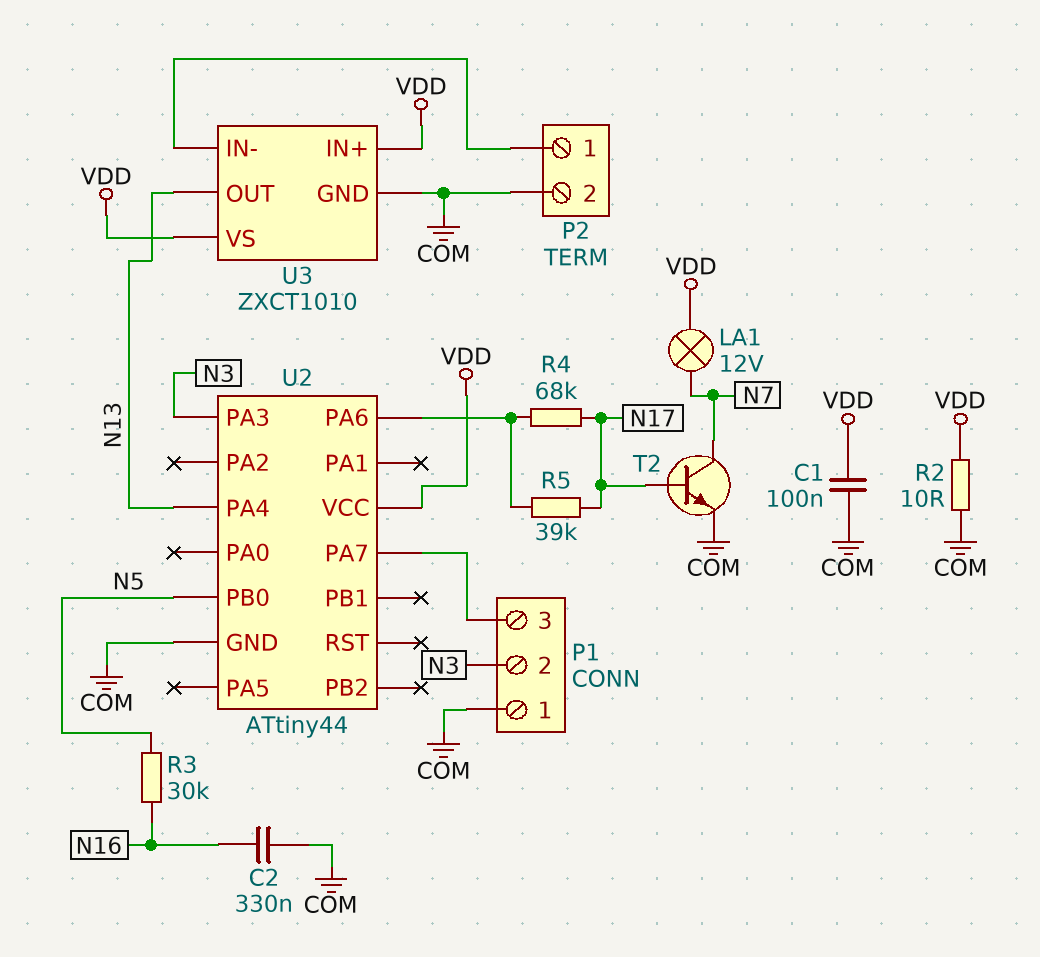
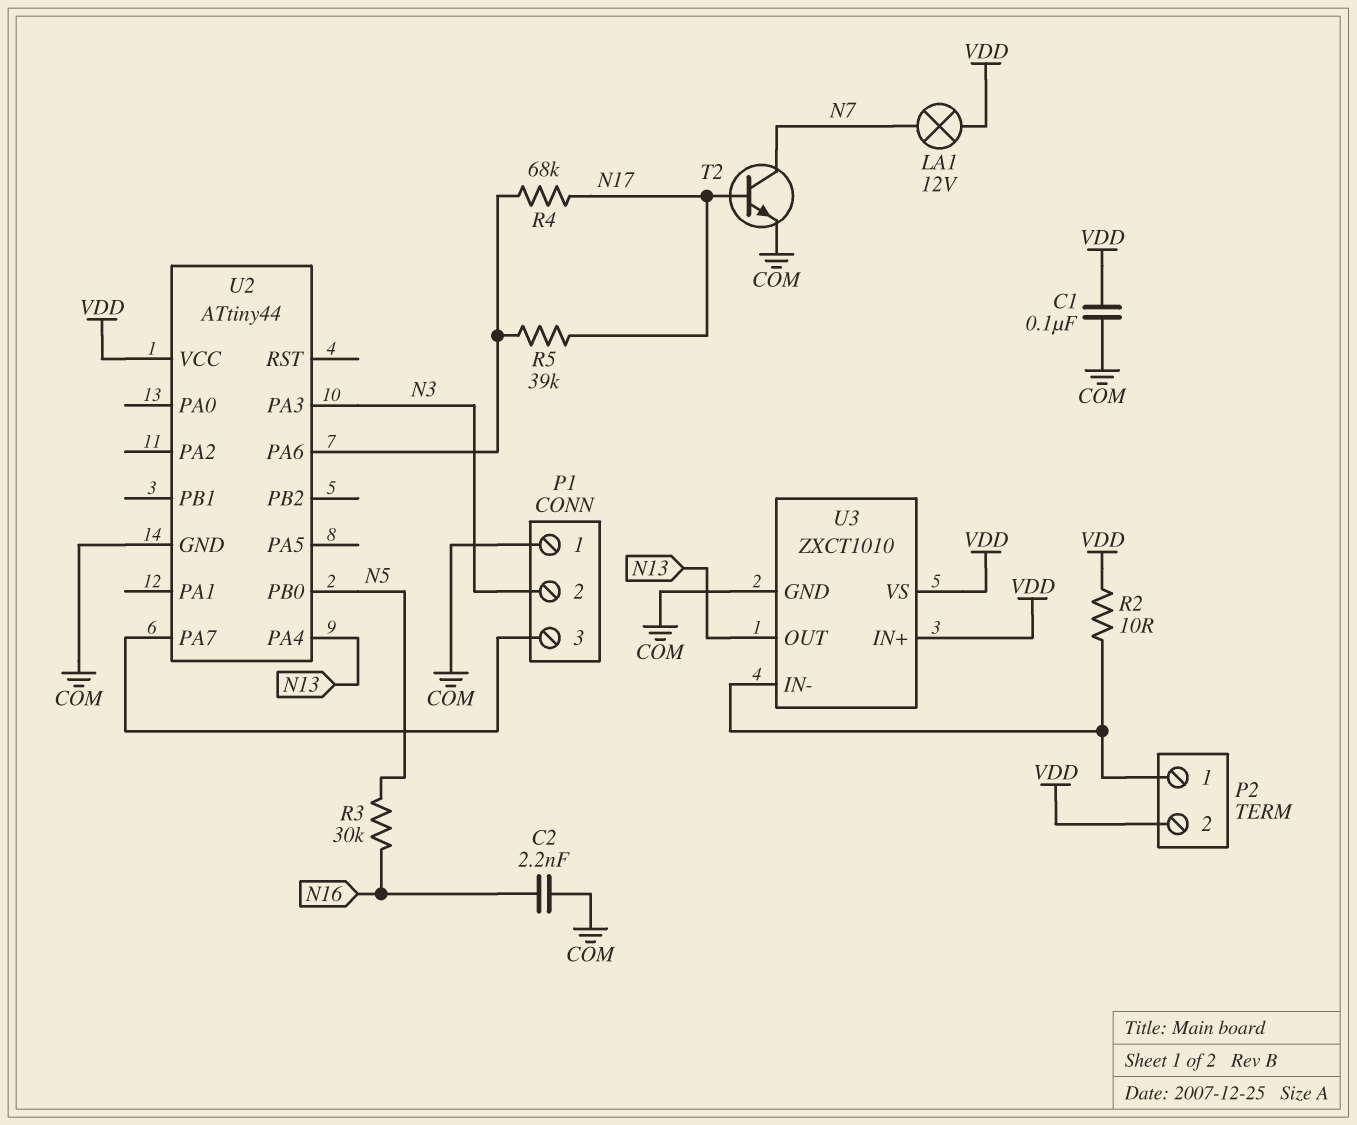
C2: 330nF (COM, N16) -> 2.2nF (COM, N16)
P2 pin 2: COM -> VDD
R2: 10 (COM, VDD) -> 10 (P2/1, VDD)

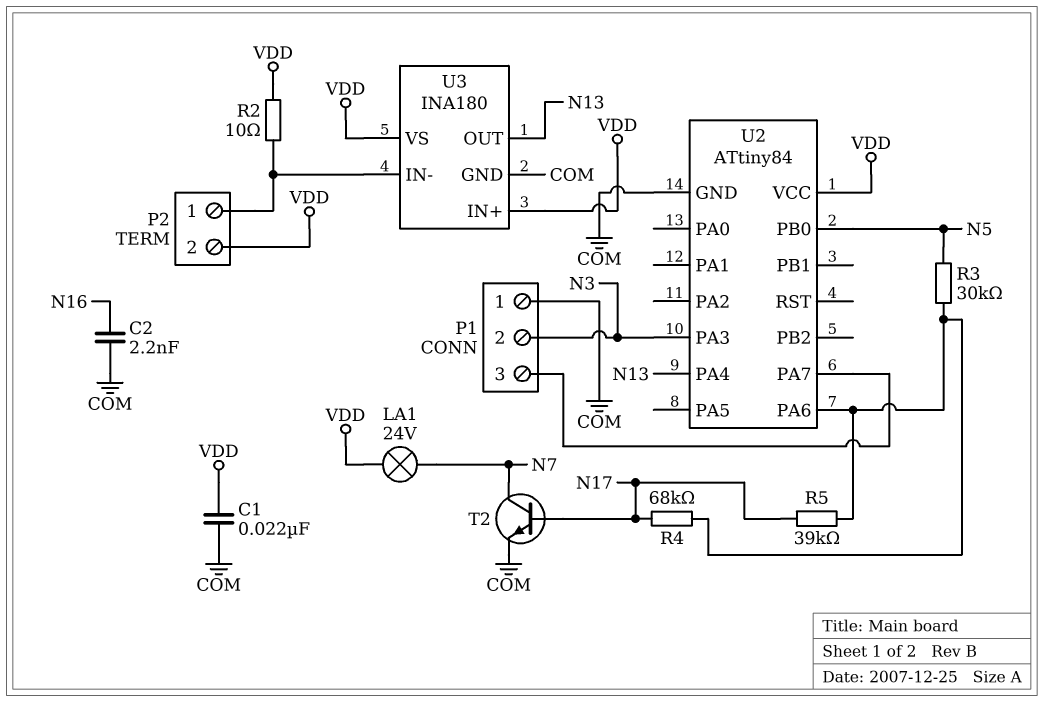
C1: 100nF (COM, VDD) -> 22nF (COM, VDD)
LA1: lamp 12V (N7, VDD) -> lamp 24V (N7, VDD)
R3: 30k (N5, N16) -> 30k (N5, U2/PA6)
U2: ATtiny44 -> ATtiny84
U3: ZXCT1010 -> INA180

